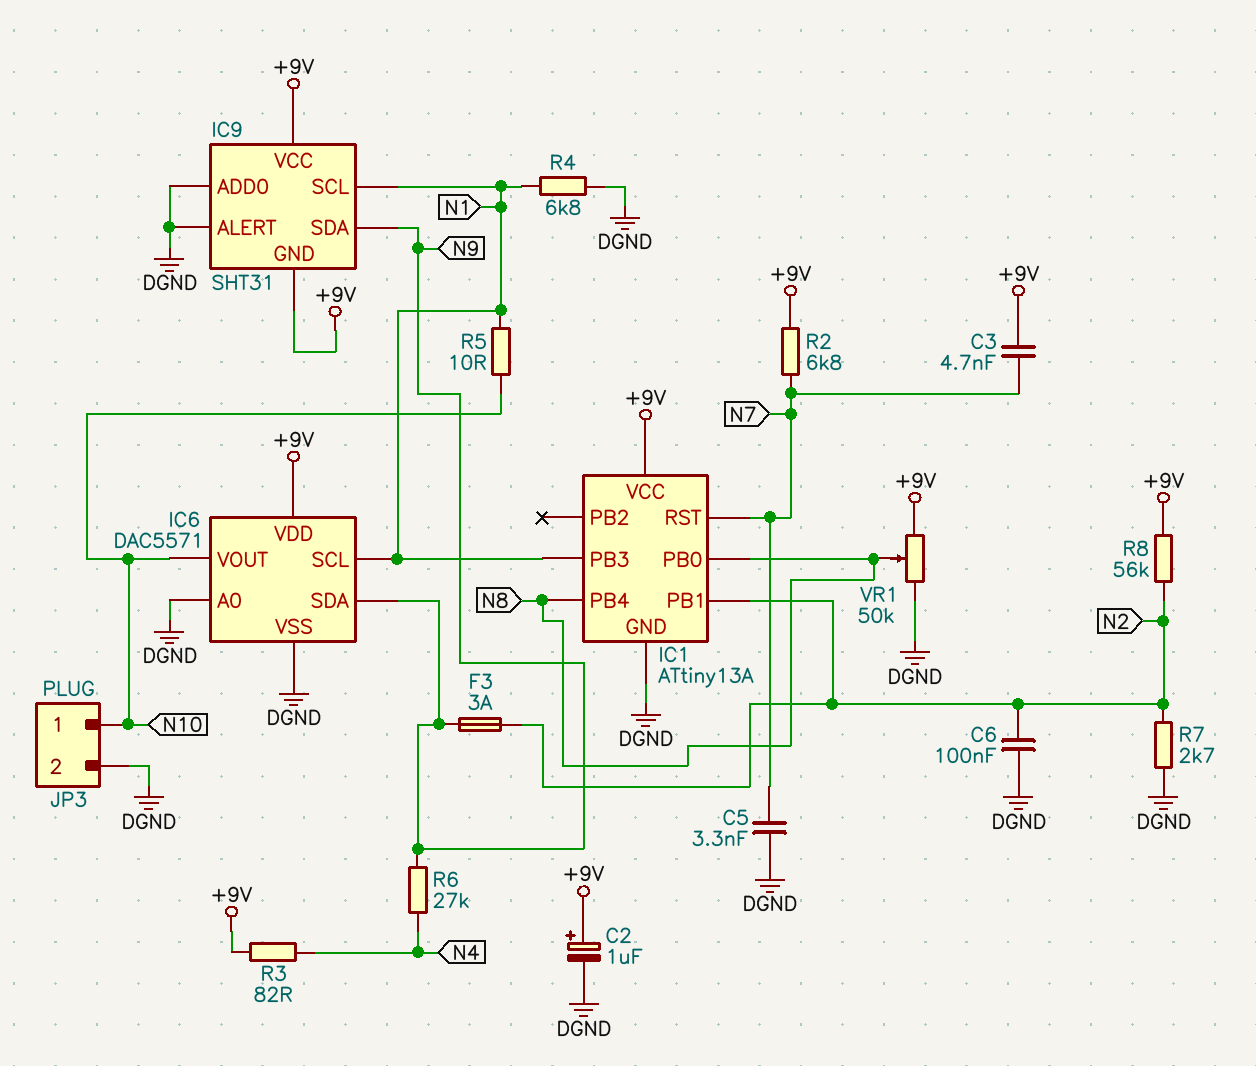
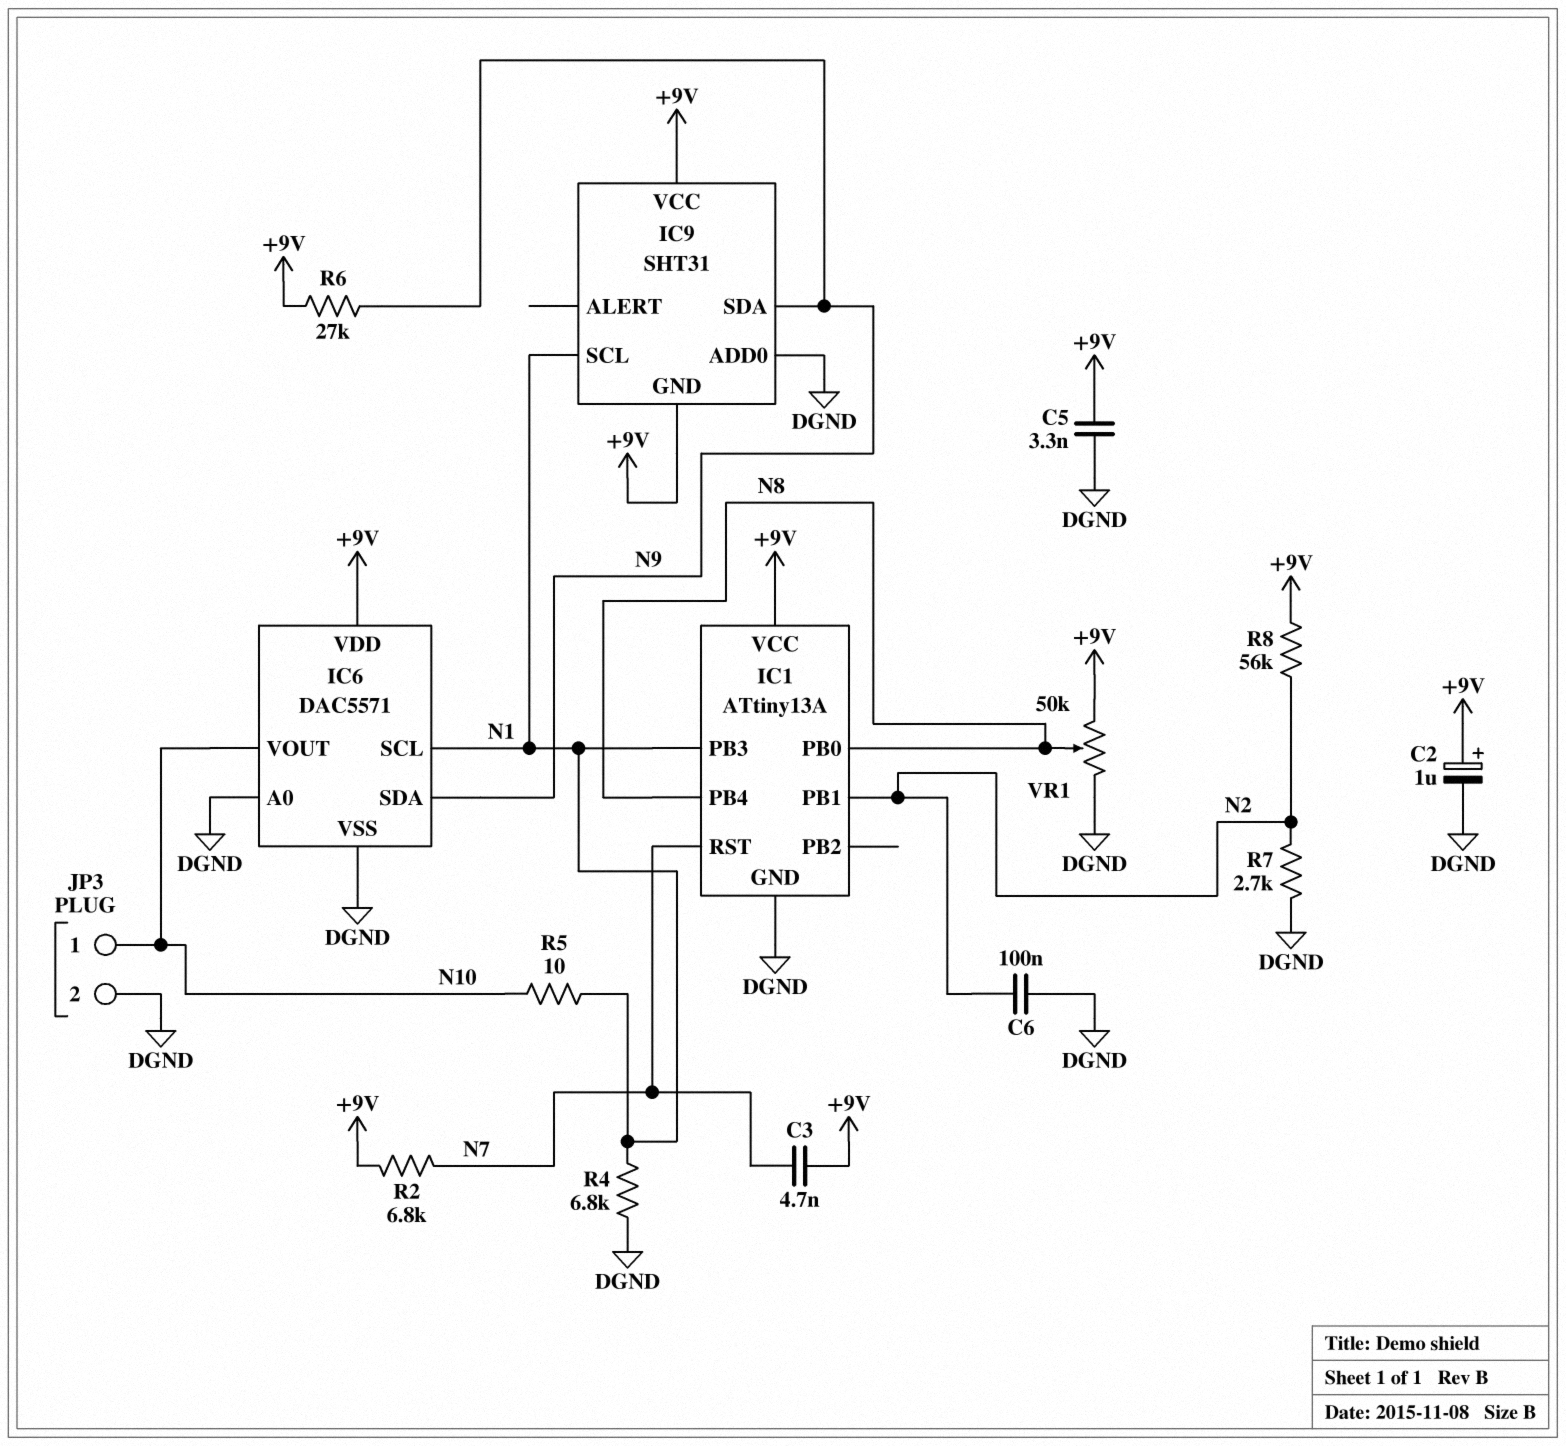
C5: 3.3nF (DGND, N7) -> 3.3nF (+9V, DGND)
F3: 3A (N2, N9) -> none
IC9 pin ALERT: DGND -> none
R3: 82 (+9V, N4) -> none
R6: 27k (N4, N9) -> 27k (+9V, N9)

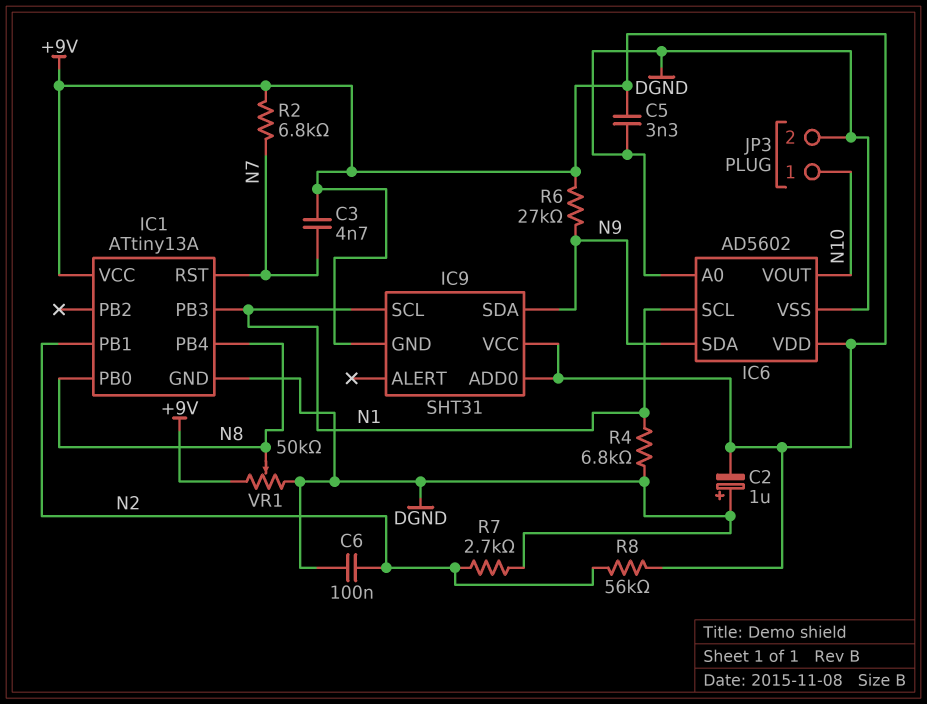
C2: 1uF (plus +9V, minus DGND) -> 1uF (plus DGND, minus +9V)
IC6: DAC5571 -> AD5602
IC9 pin ADD0: DGND -> +9V
R5: 10 (N1, N10) -> none

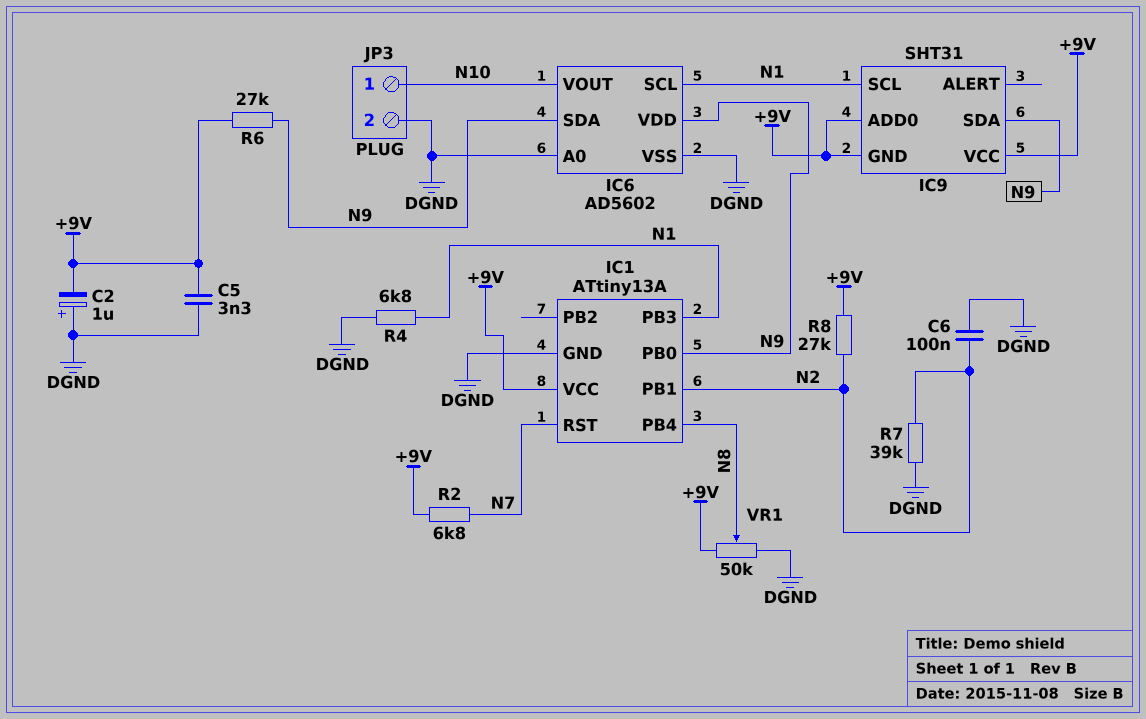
C3: 4.7nF (+9V, N7) -> none
IC1 pin PB0: N8 -> N9
IC6 pin VDD: +9V -> N9
R7: 2.7k (DGND, N2) -> 39k (DGND, N2)
R8: 56k (+9V, N2) -> 27k (+9V, N2)

